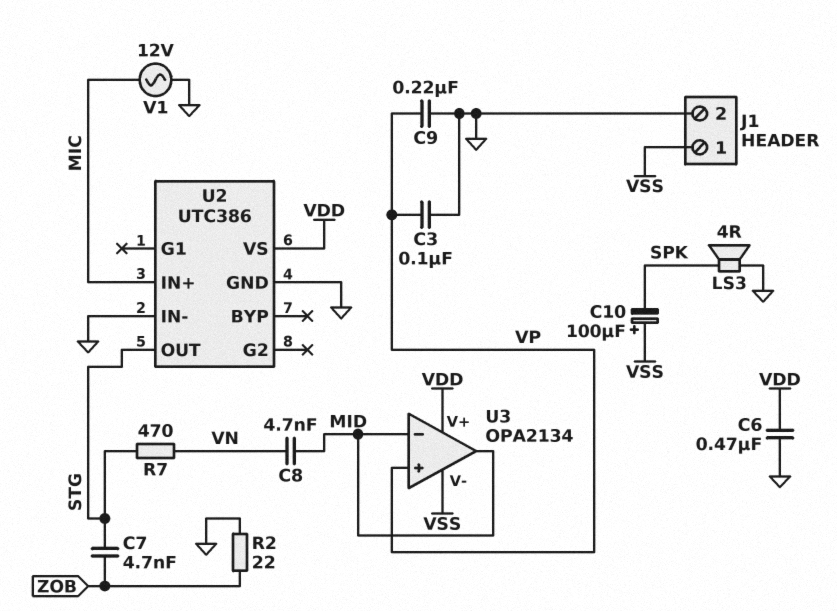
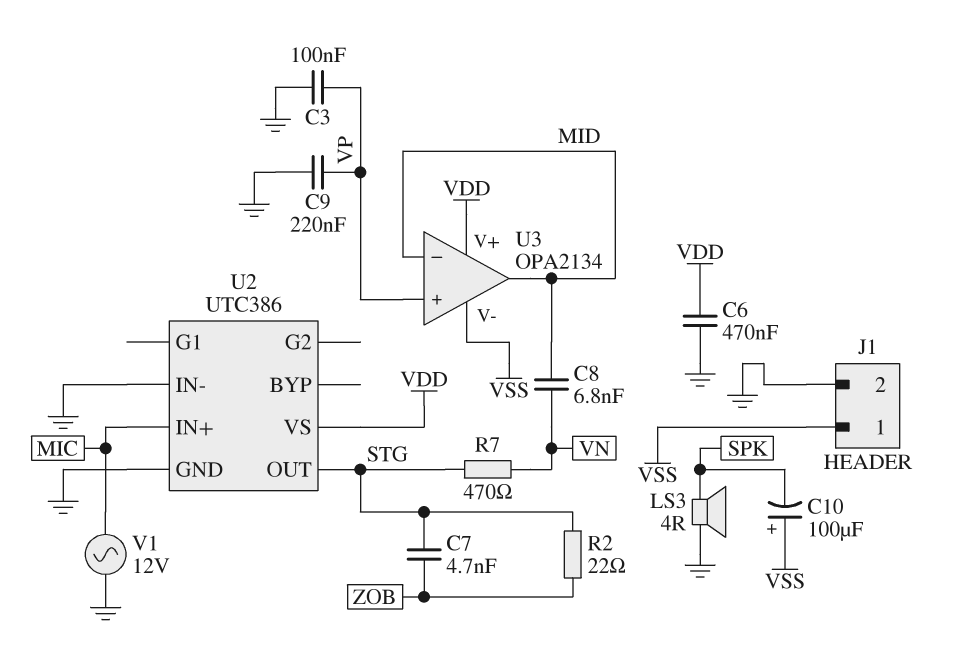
C8: 4.7nF (MID, VN) -> 6.8nF (MID, VN)
R2: 22 (GND, ZOB) -> 22 (STG, ZOB)

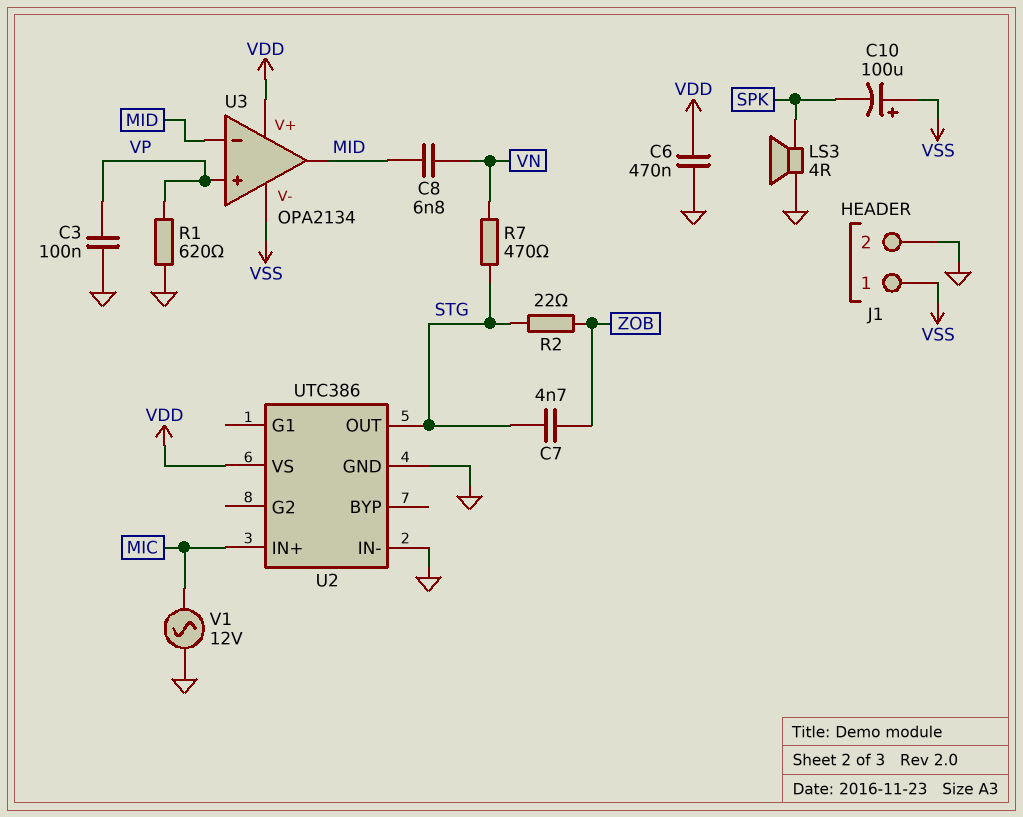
C9: 220nF (GND, VP) -> none
R1: none -> 620 (GND, VP)

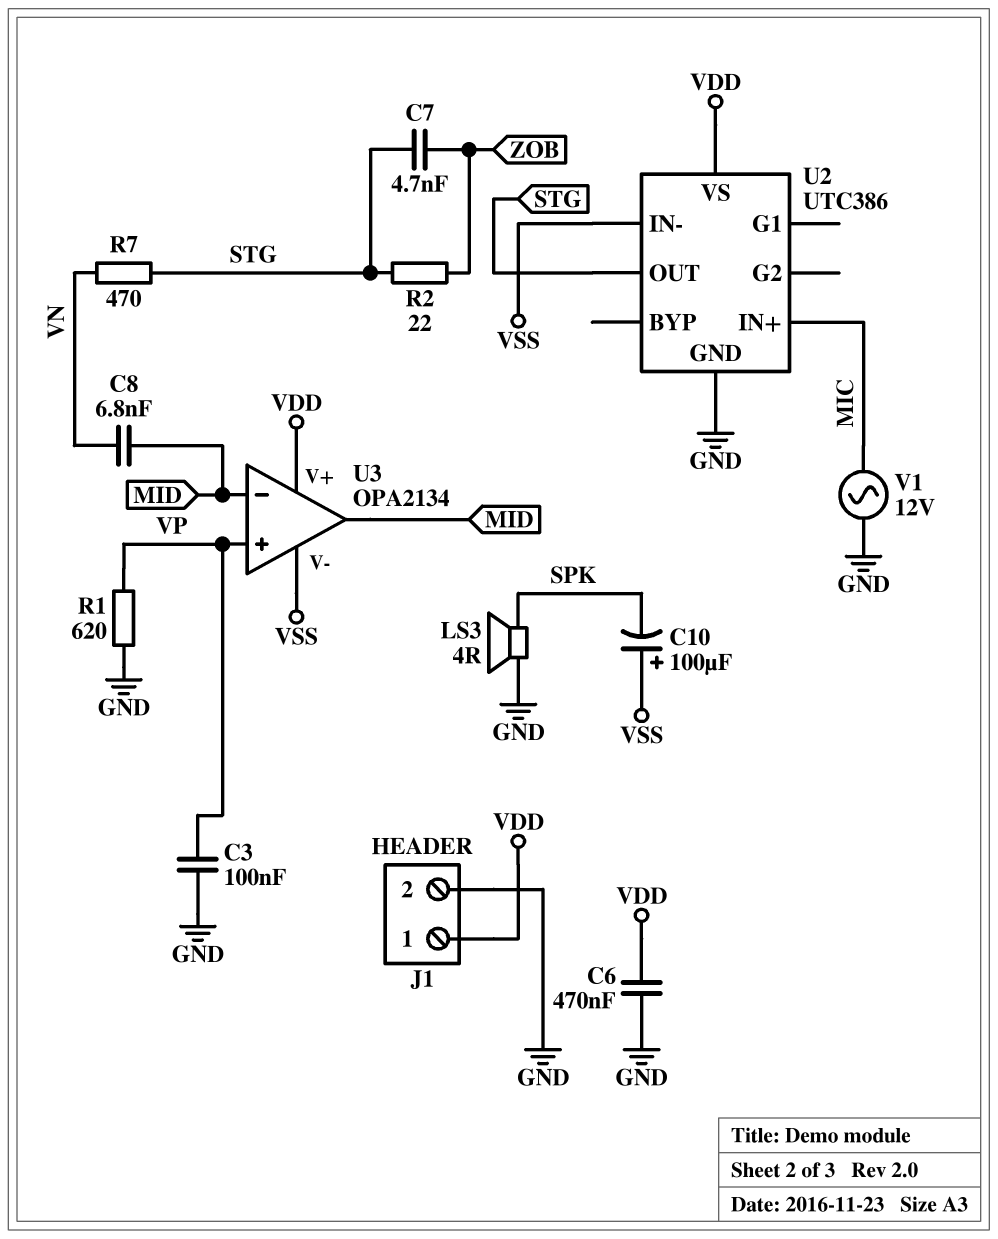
J1 pin 1: VSS -> VDD
U2 pin IN-: GND -> VSS

